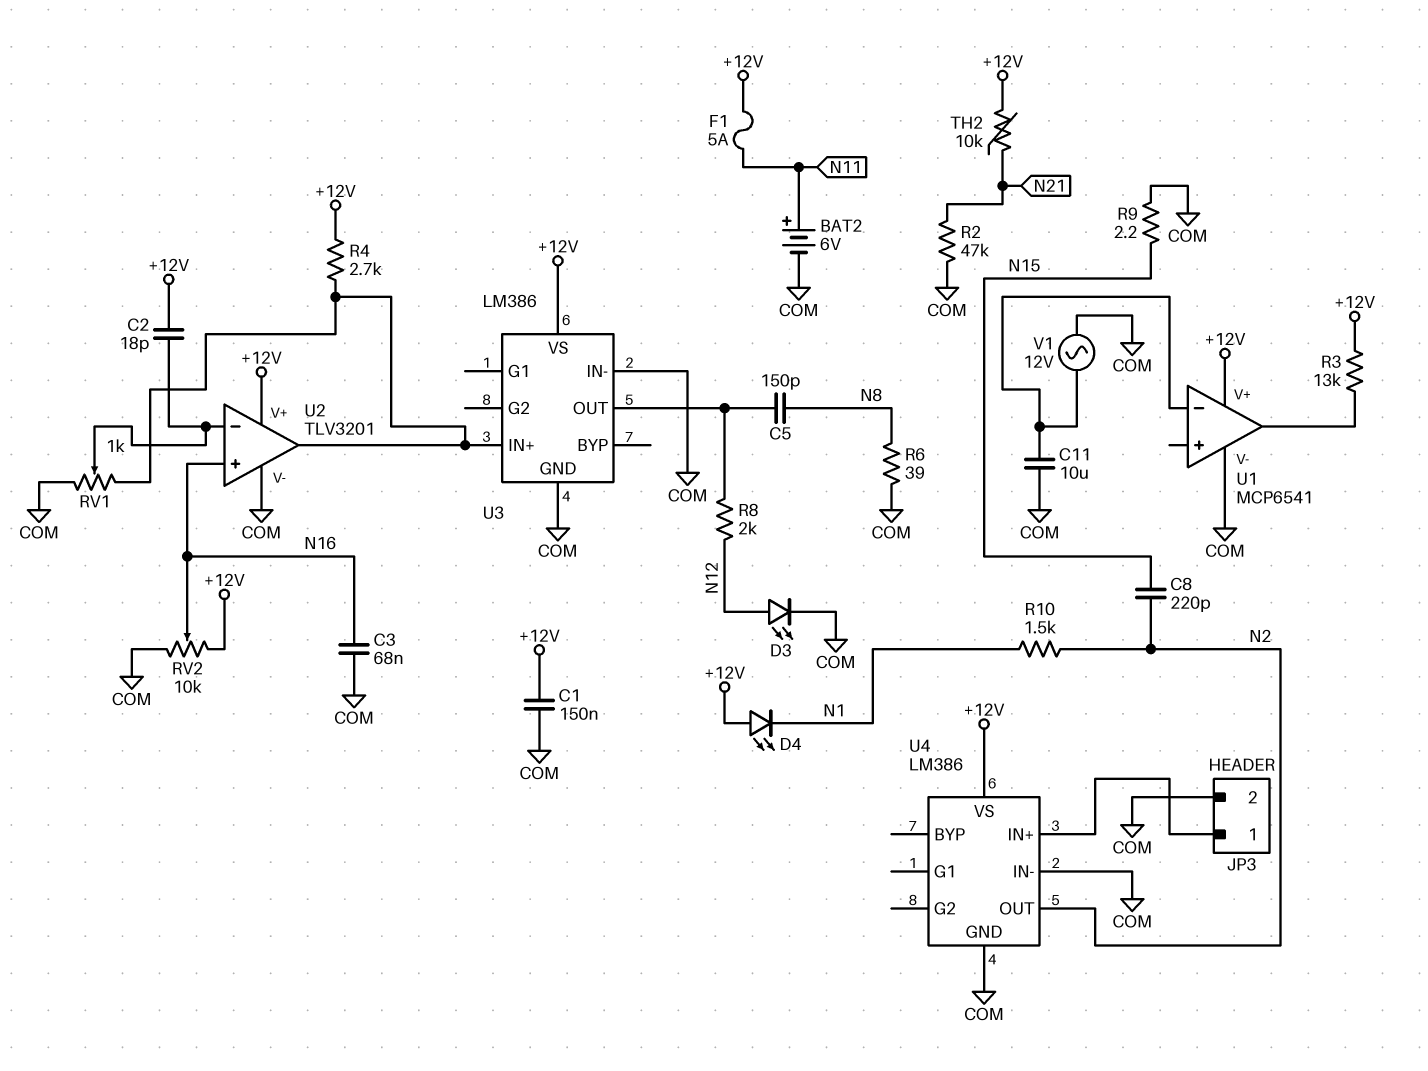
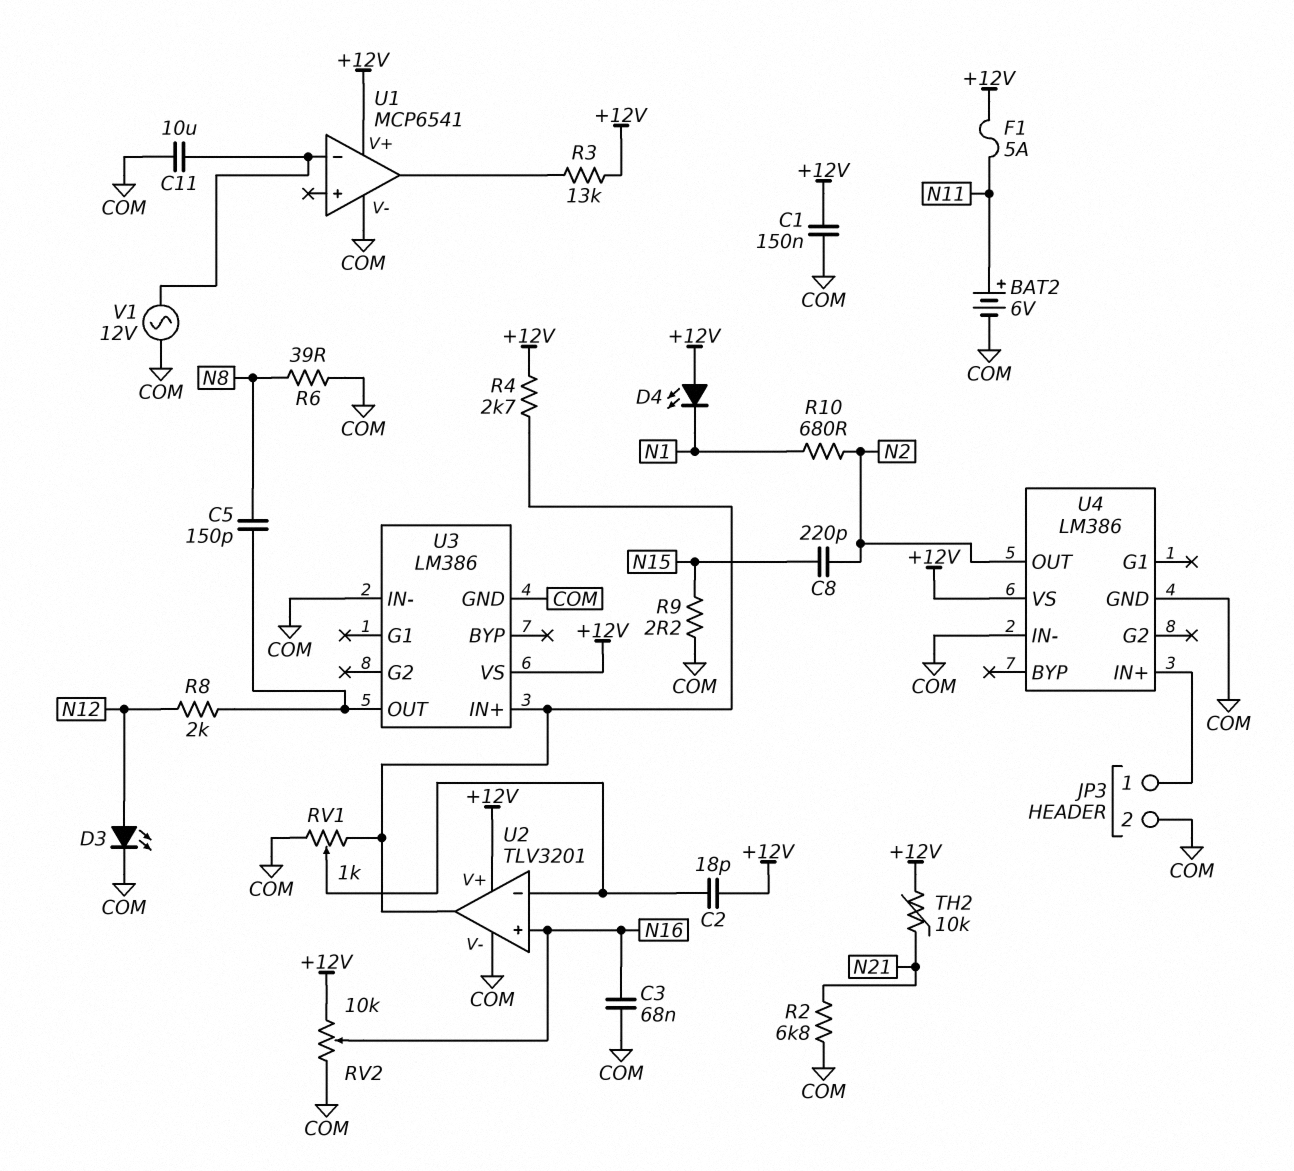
R2: 47k (COM, N21) -> 6.8k (COM, N21)
R10: 1.5k (N1, N2) -> 680 (N1, N2)

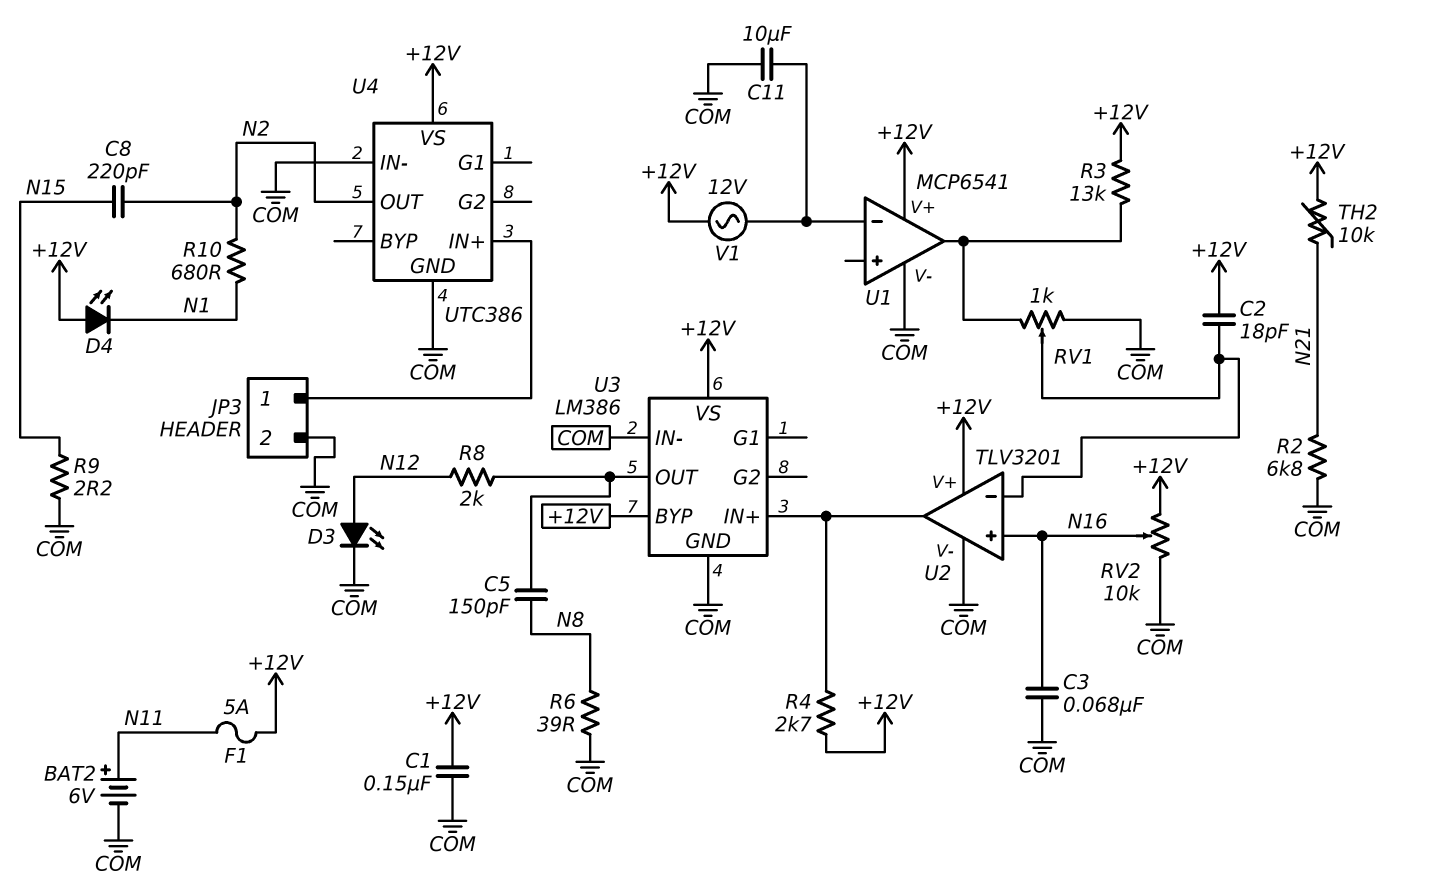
RV1: 1k (COM, U2/out, wiper U2/in-) -> 1k (COM, U1/out, wiper U2/in-)
U3 pin BYP: none -> +12V
U4: LM386 -> UTC386
V1: AC 12V (COM, U1/in-) -> AC 12V (+12V, U1/in-)

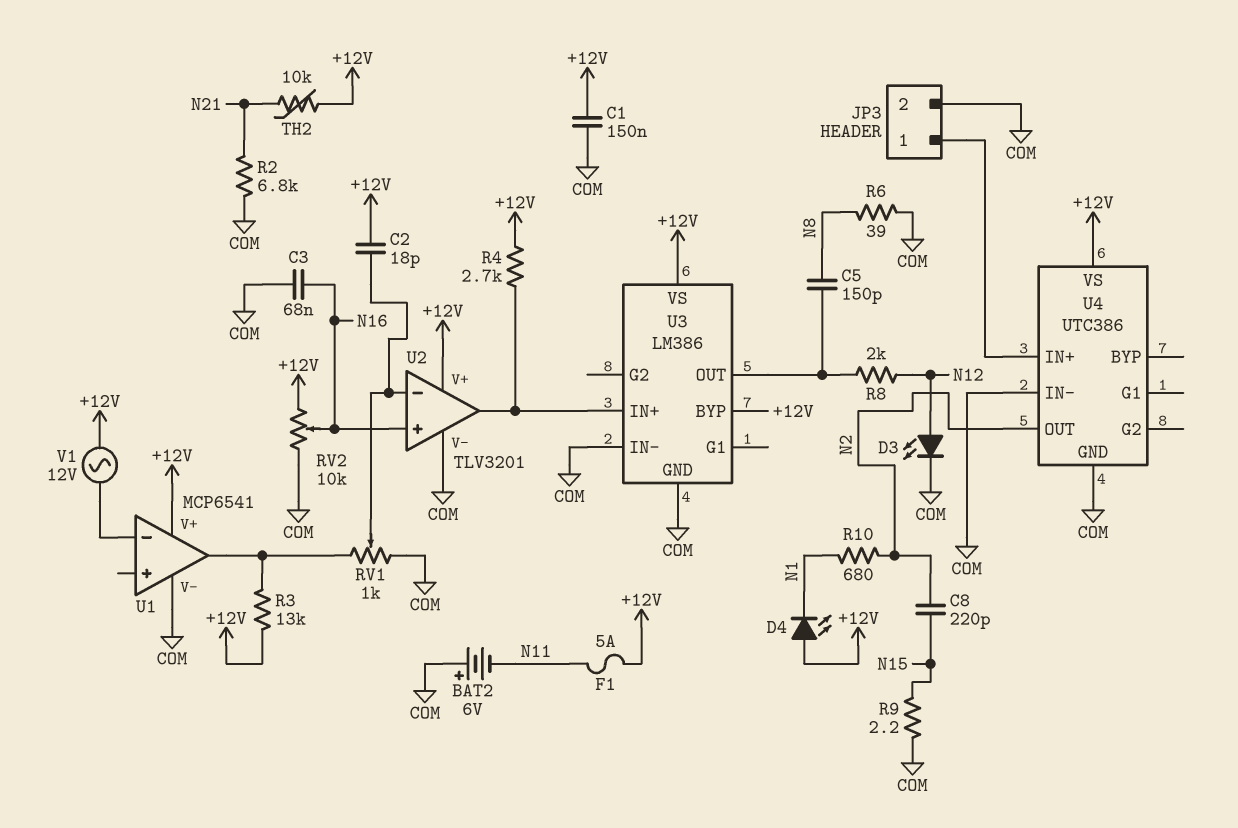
BAT2: 6V (plus N11, minus COM) -> 6V (plus COM, minus N11)
C11: 10uF (COM, U1/in-) -> none

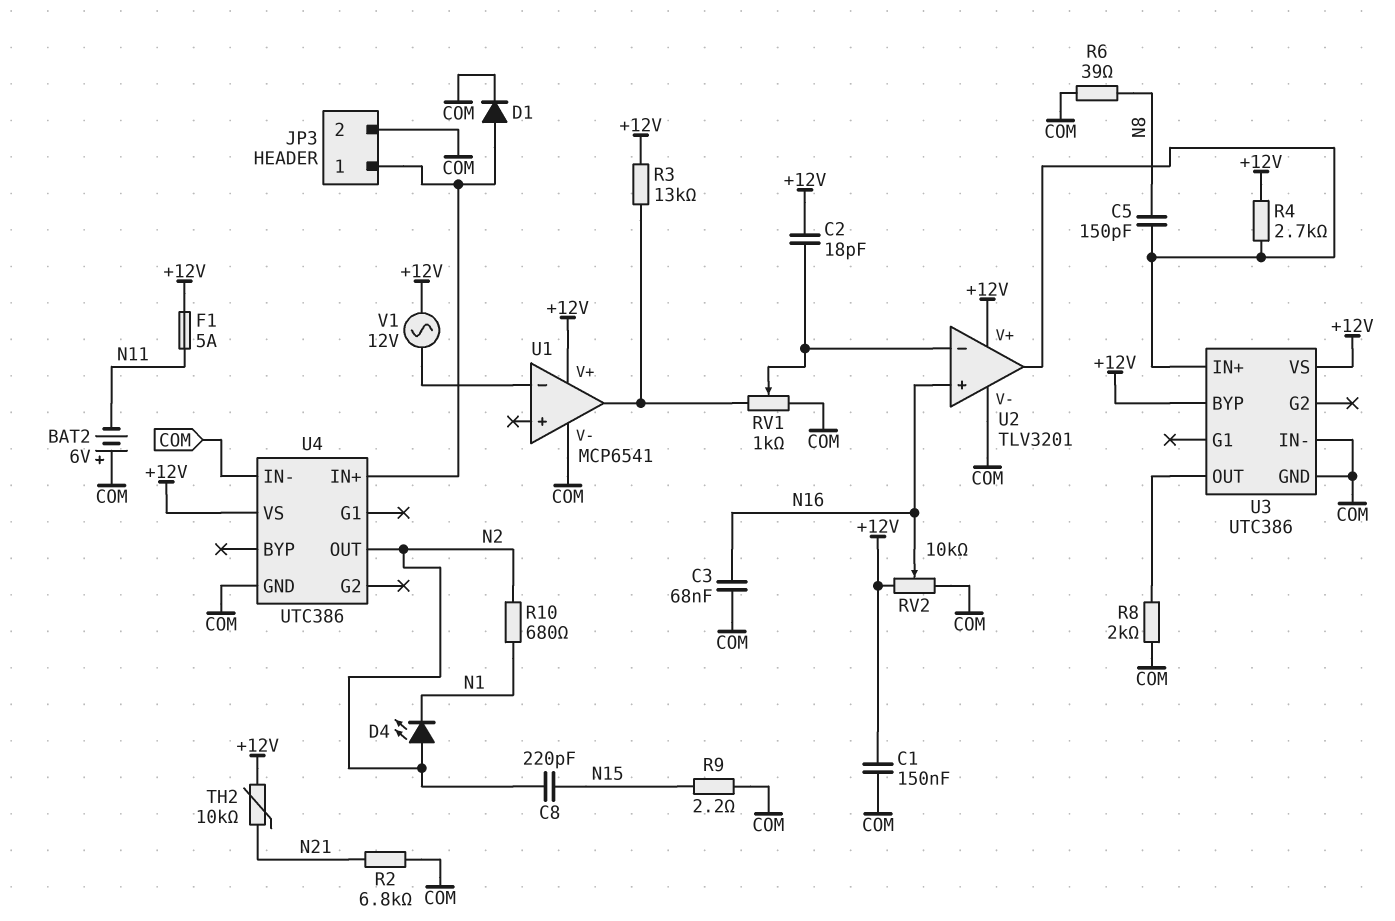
C5: 150pF (N8, U3/OUT) -> 150pF (N8, U2/out)
D1: none -> diode (A JP3/1, K COM)
D3: LED (A N12, K COM) -> none
D4: LED (A +12V, K N1) -> LED (A N2, K N1)
R8: 2k (N12, U3/OUT) -> 2k (COM, U3/OUT)
U3: LM386 -> UTC386

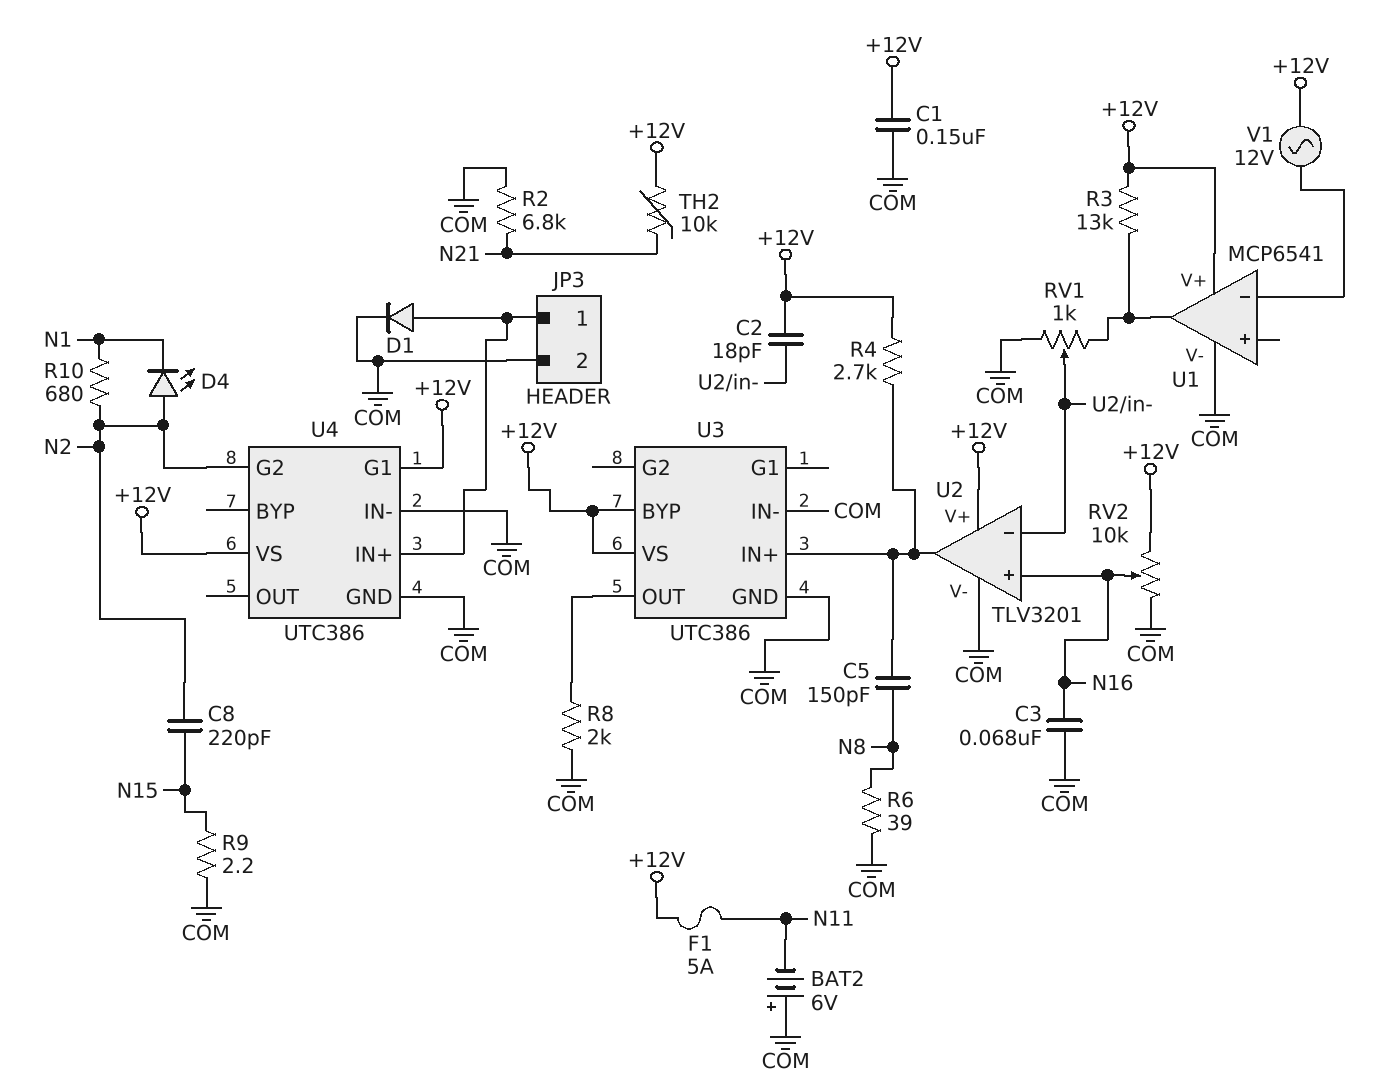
U4 pin G1: none -> +12V
U4 pin G2: none -> N2
U4 pin OUT: N2 -> none

